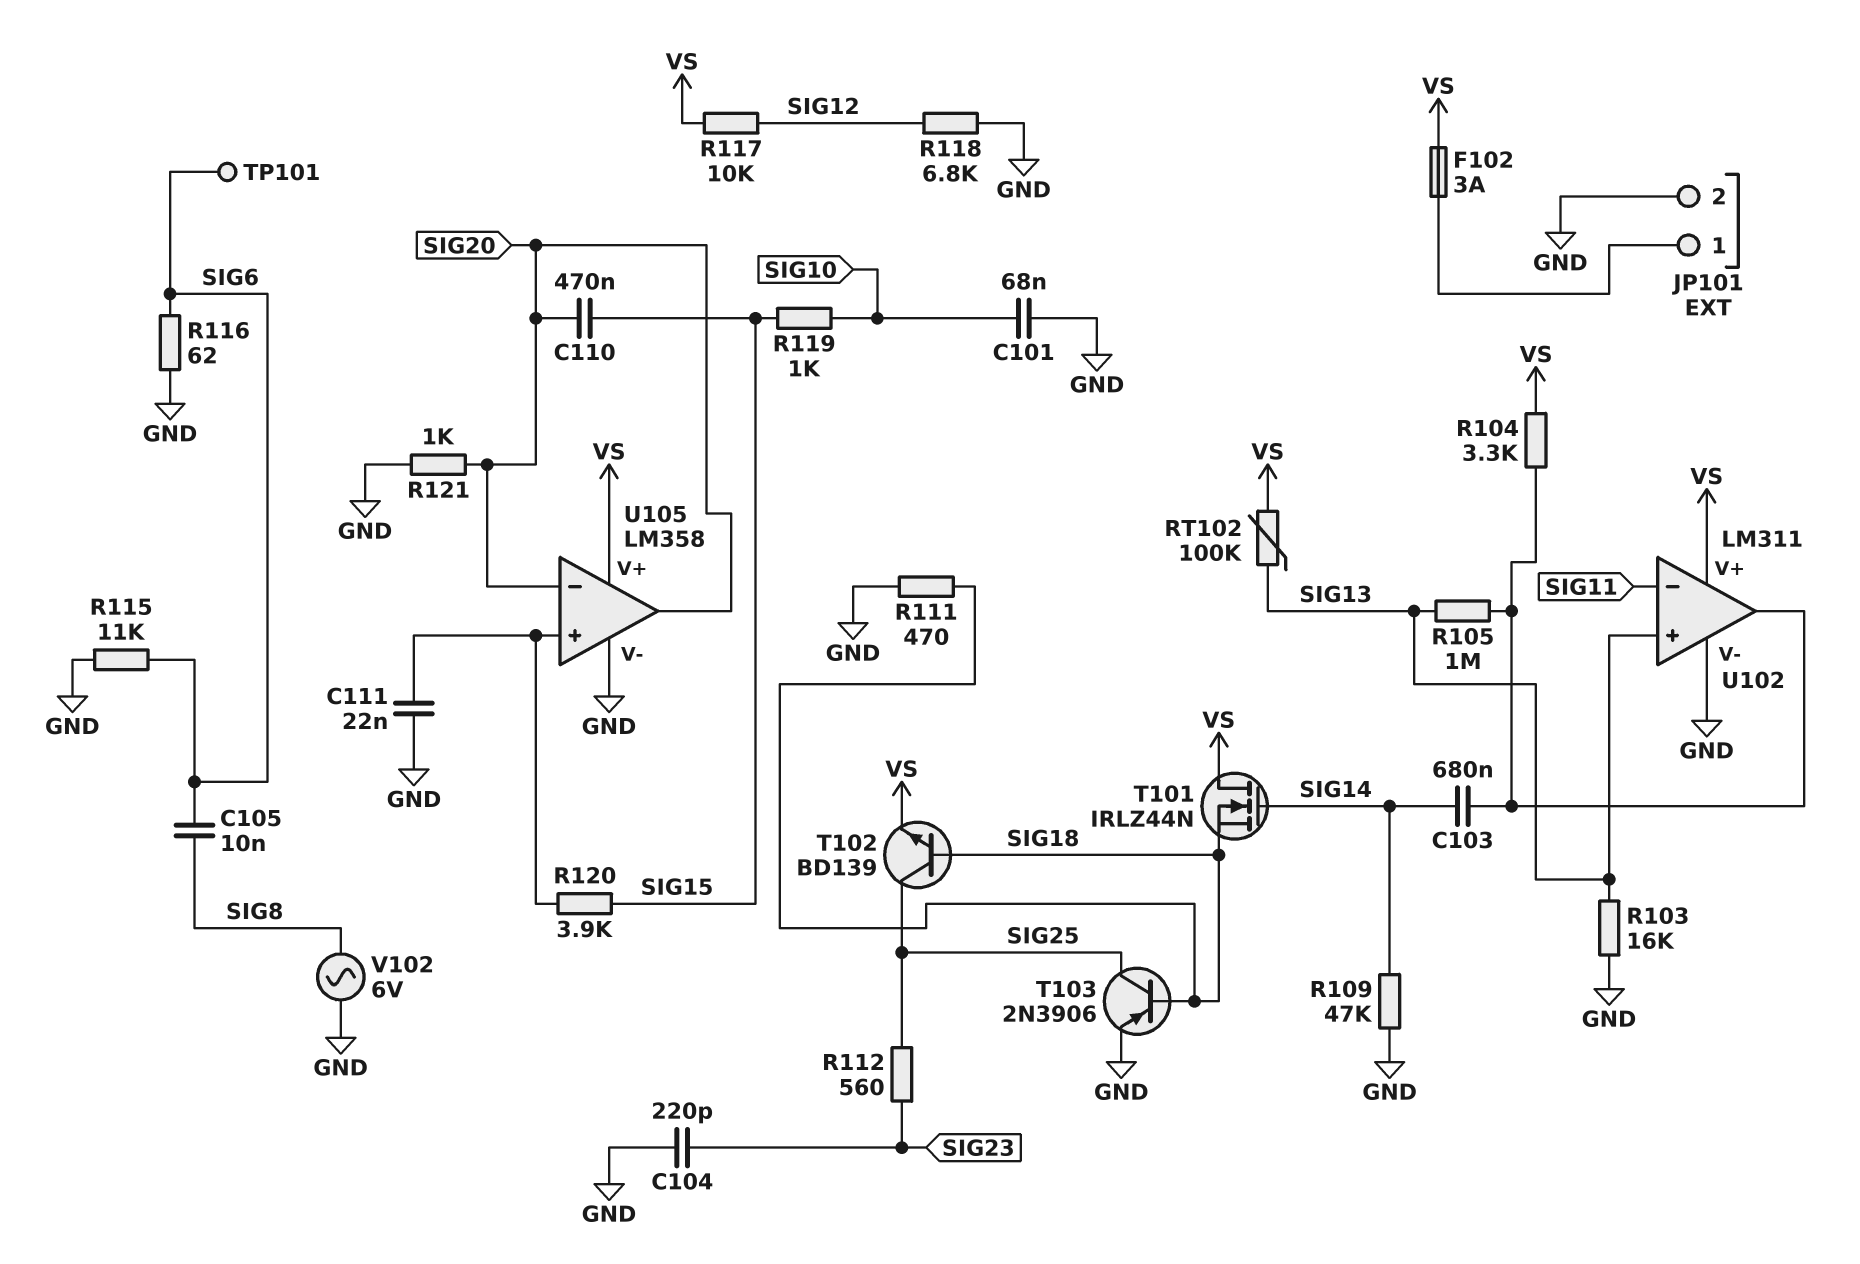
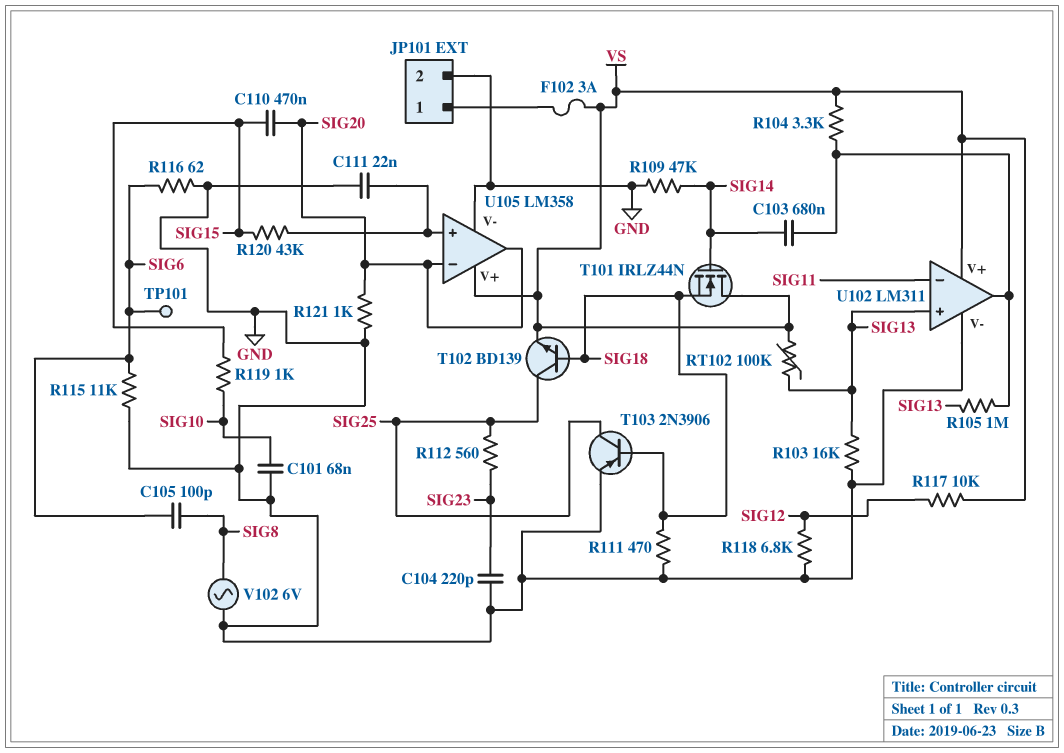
C105: 10nF (SIG6, SIG8) -> 100pF (SIG6, SIG8)
R120: 3.9k (SIG15, U105/in+) -> 43k (SIG15, U105/in+)

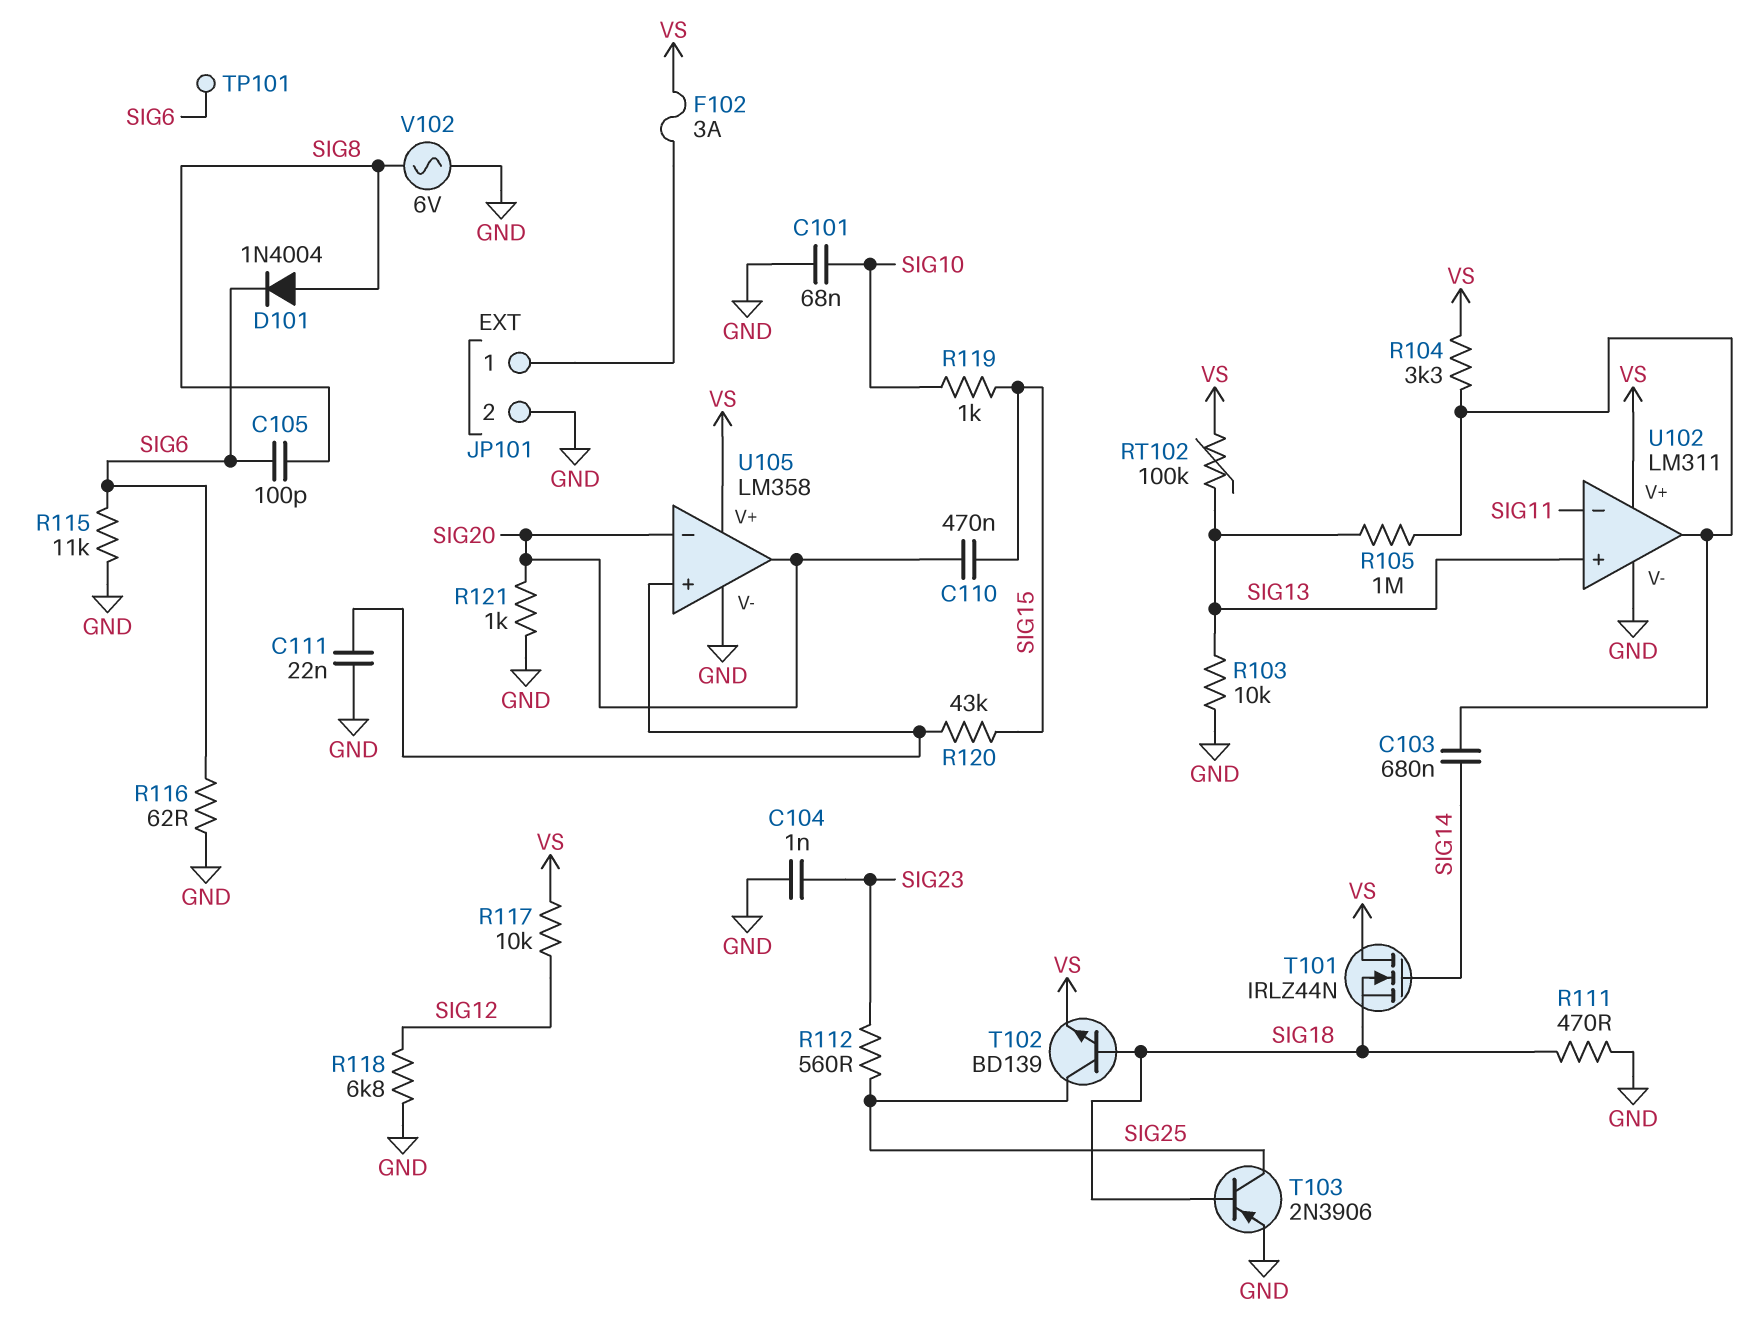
C104: 220pF (GND, SIG23) -> 1nF (GND, SIG23)
D101: none -> diode 1N4004 (A SIG8, K SIG6)
R103: 16k (GND, SIG13) -> 10k (GND, SIG13)
R109: 47k (GND, SIG14) -> none

